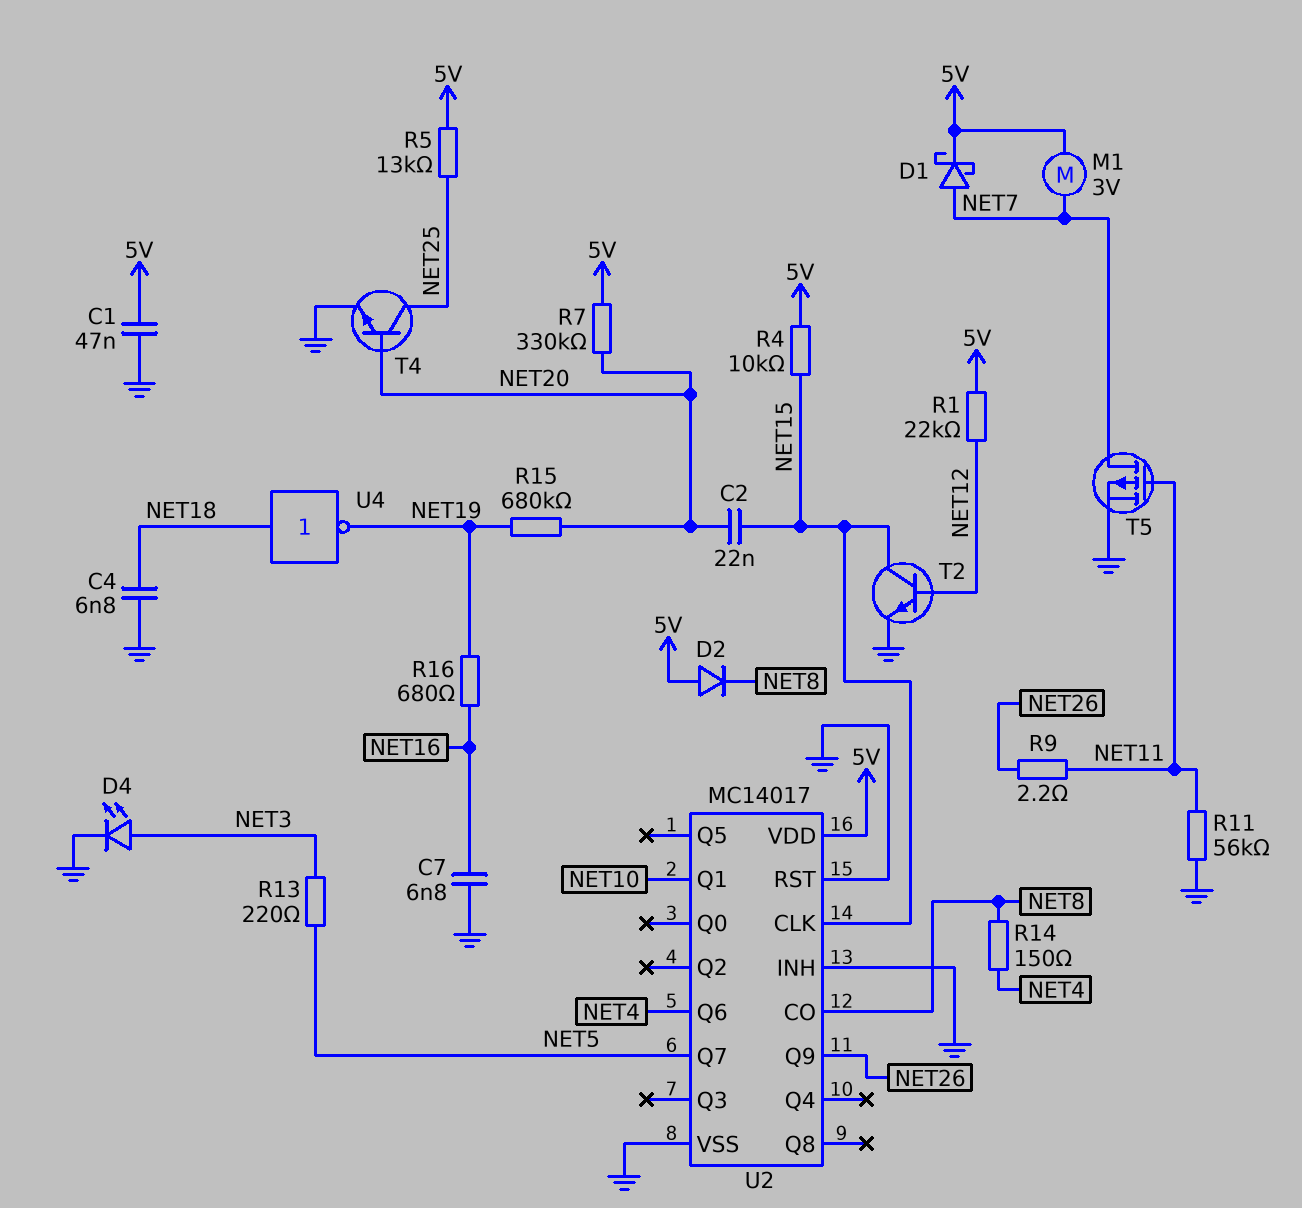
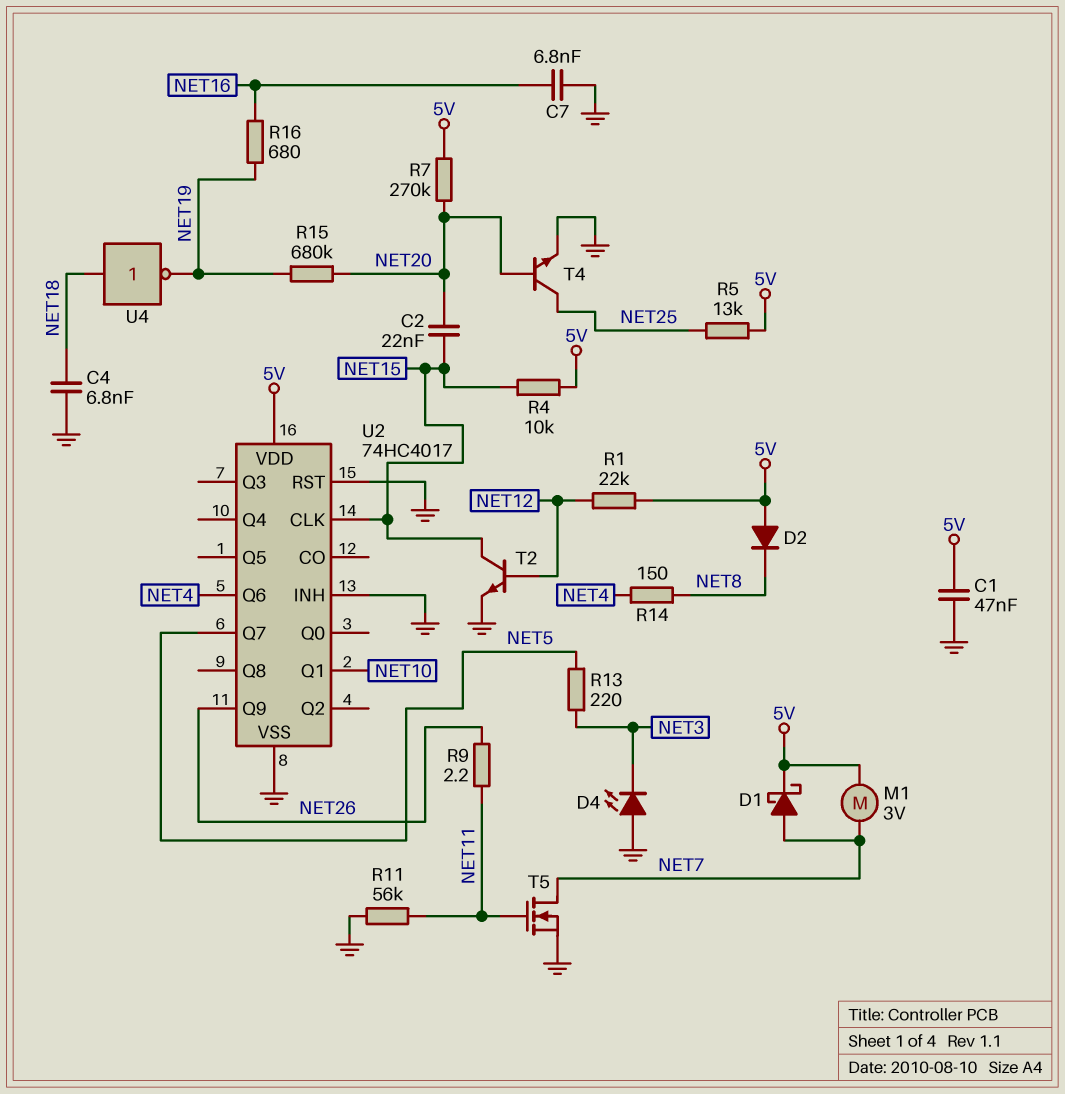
D4: LED (A NET3, K GND) -> LED (A GND, K NET3)
R7: 330k (5V, NET20) -> 270k (5V, NET20)
T5: PMOS (G NET11, D NET7, S GND) -> NMOS (G NET11, D NET7, S GND)
U2: MC14017 -> 74HC4017
U2 pin CO: NET8 -> none

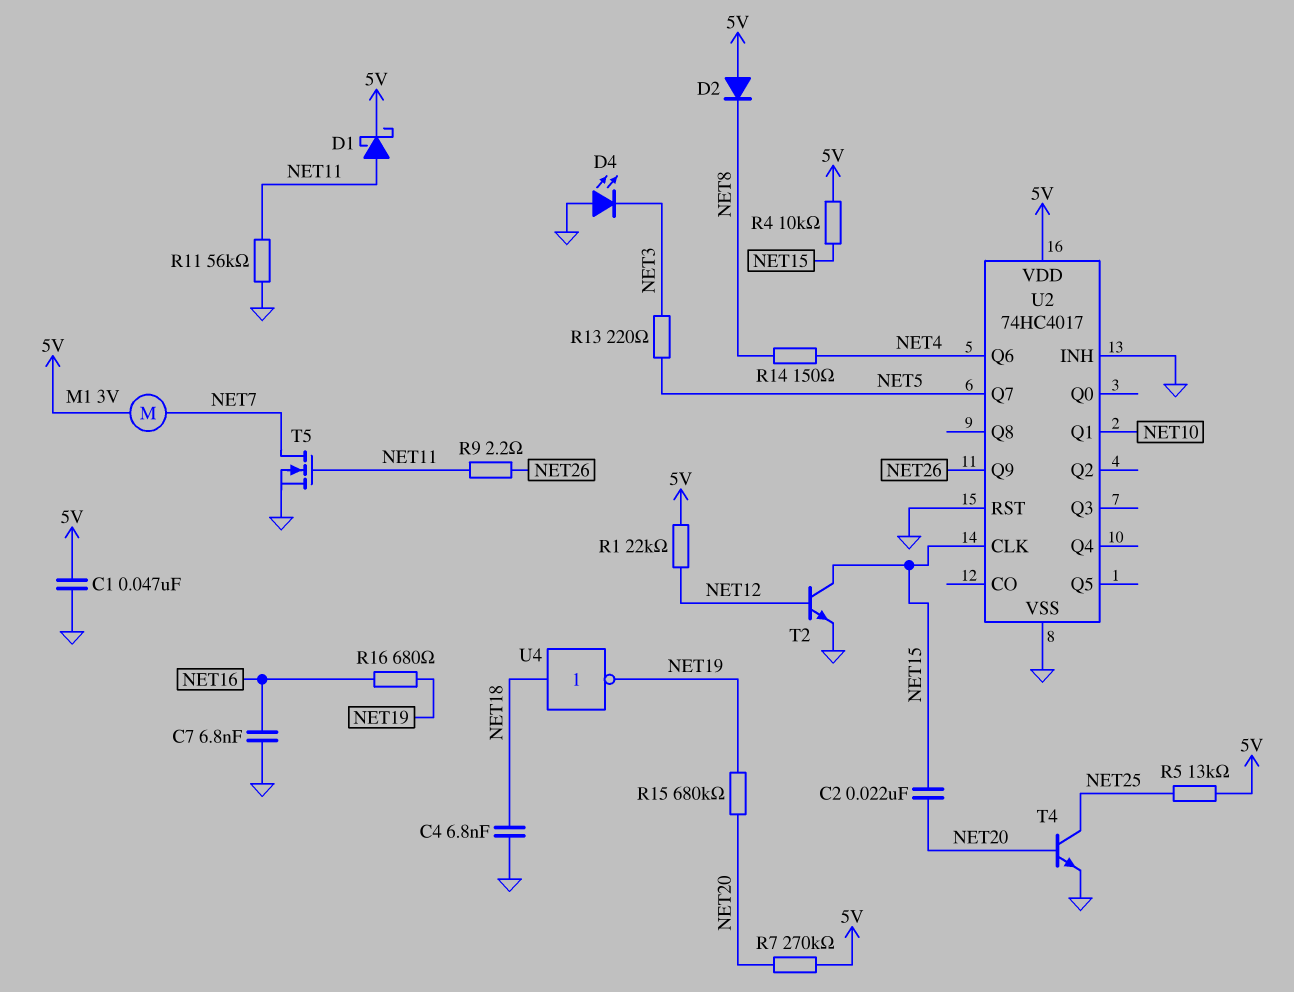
D1: schottky (A NET7, K 5V) -> schottky (A NET11, K 5V)

